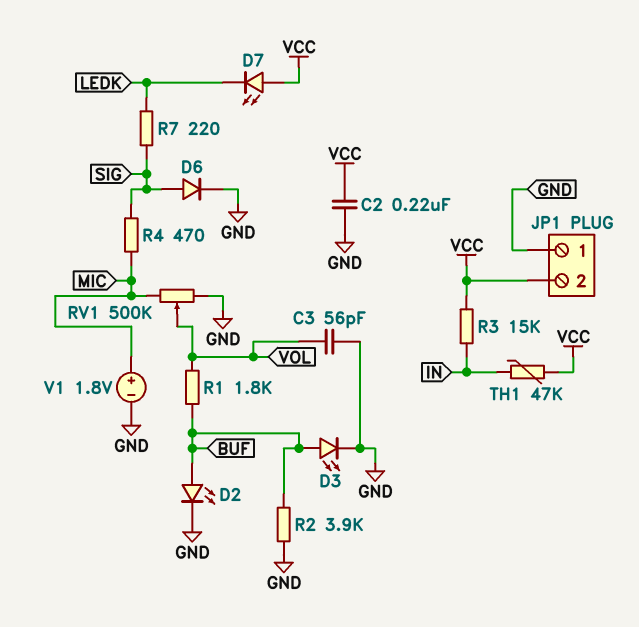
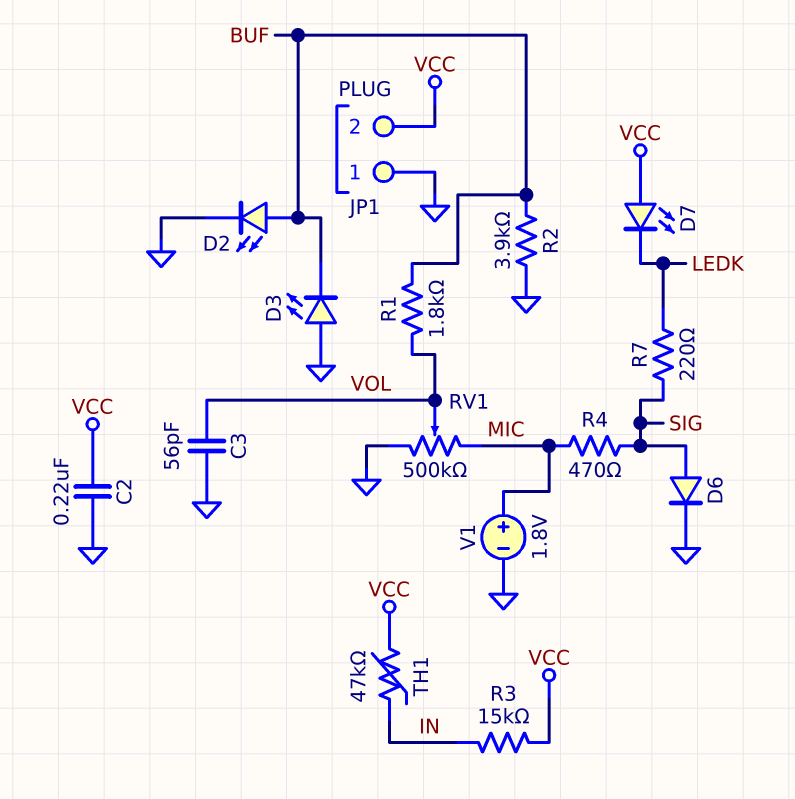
D3: LED (A BUF, K GND) -> LED (A GND, K BUF)

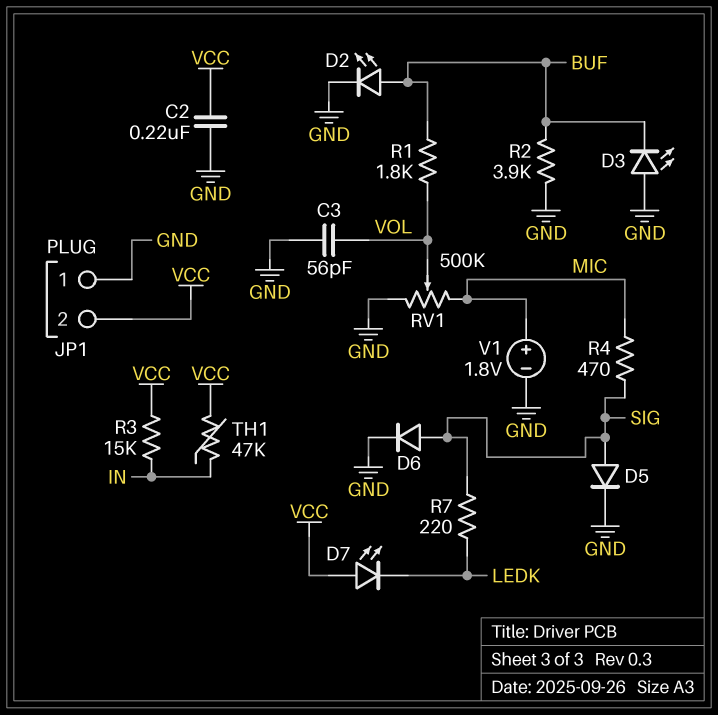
D5: none -> diode (A SIG, K GND)

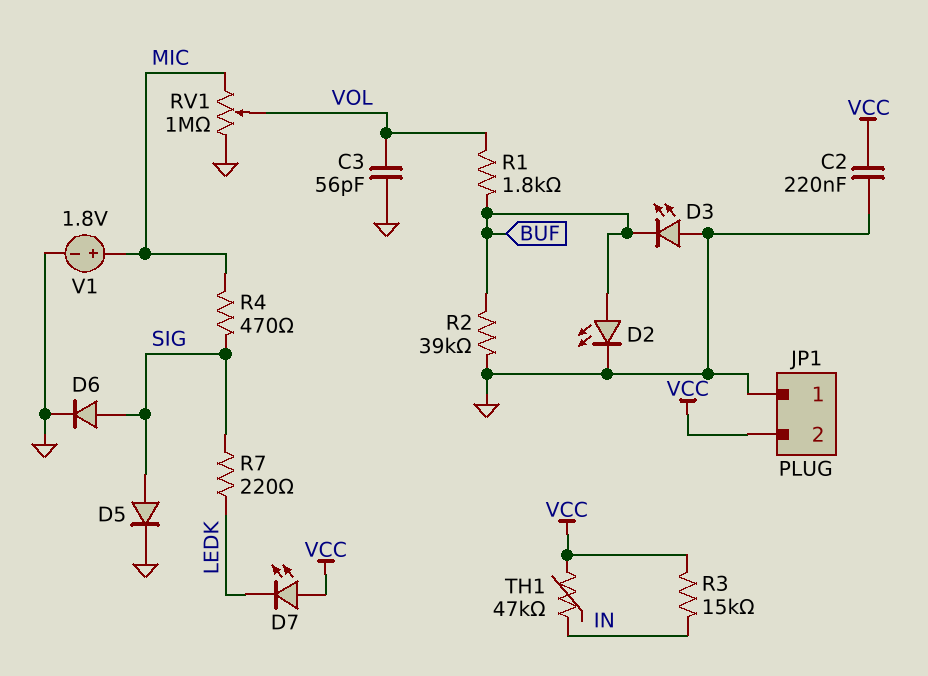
R2: 3.9k (BUF, GND) -> 39k (BUF, GND)
RV1: 500k (GND, MIC, wiper VOL) -> 1M (GND, MIC, wiper VOL)

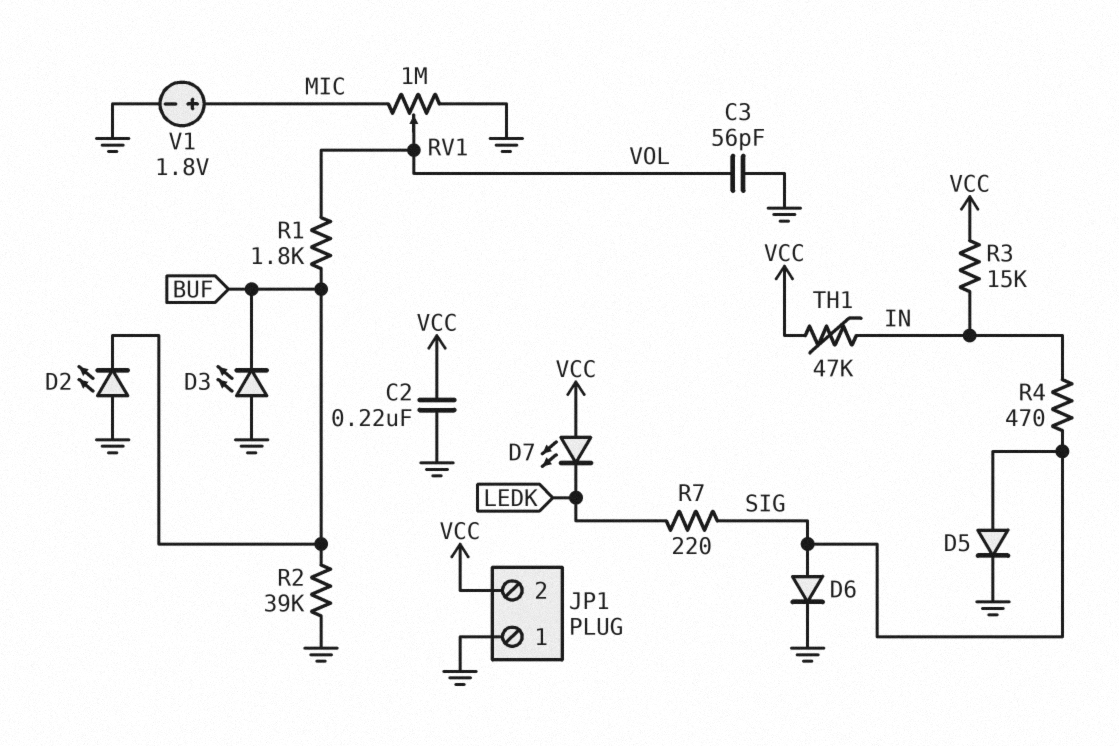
D2: LED (A BUF, K GND) -> LED (A GND, K BUF)
R4: 470 (MIC, SIG) -> 470 (IN, SIG)

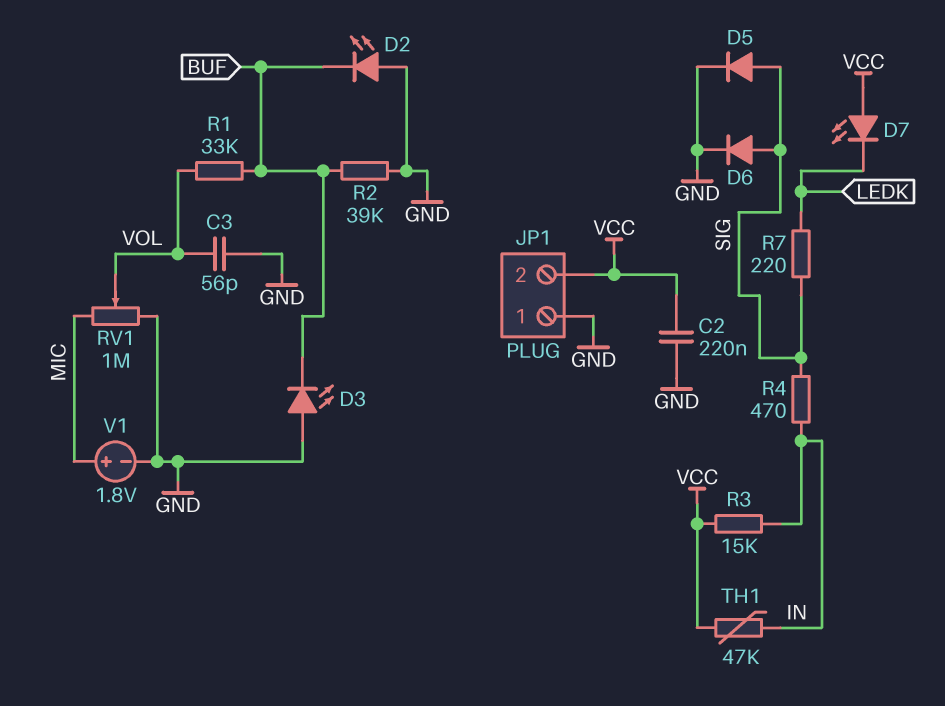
R1: 1.8k (BUF, VOL) -> 33k (BUF, VOL)

